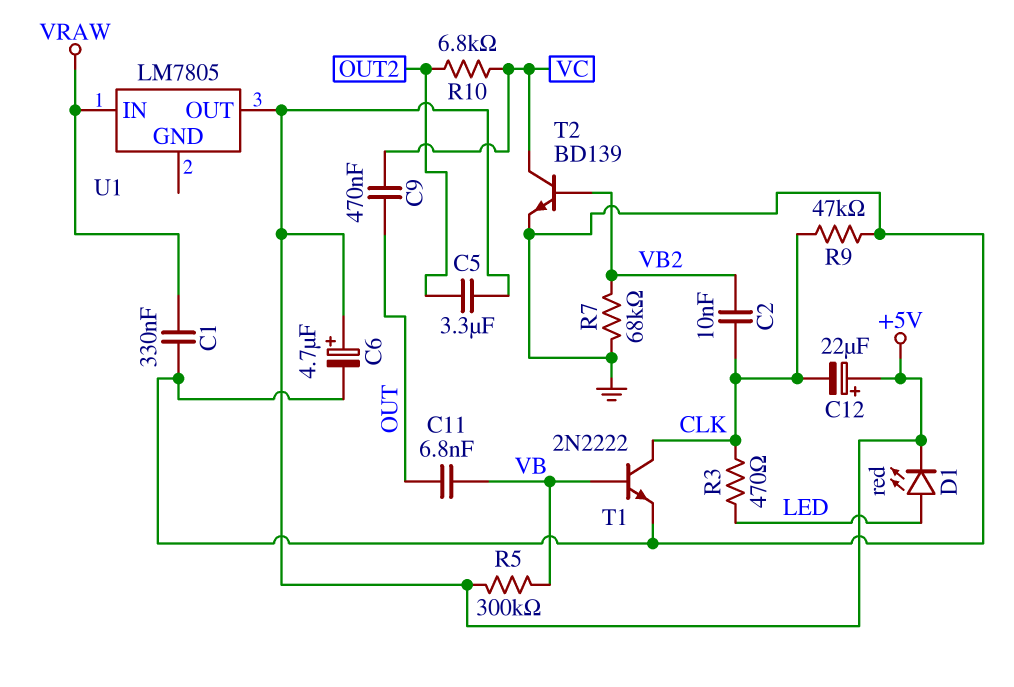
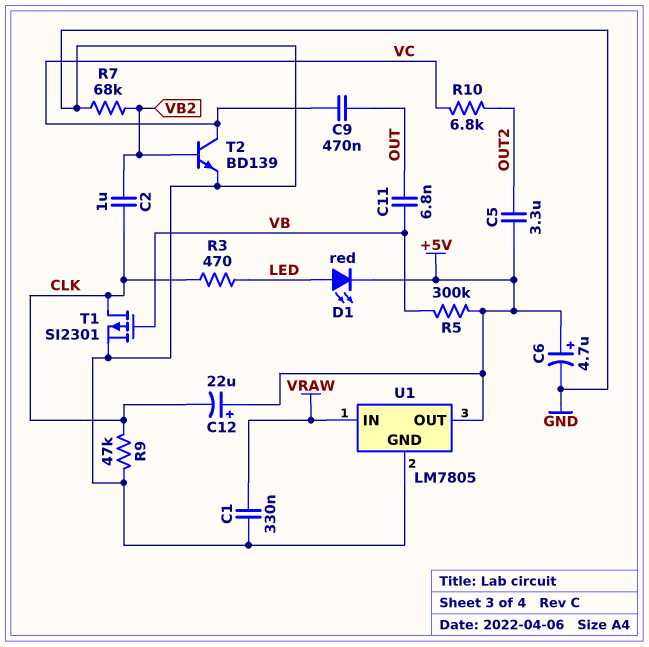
C2: 10nF (CLK, VB2) -> 1uF (CLK, VB2)
T1: NPN 2N2222 (B VB, C CLK, E GND) -> PMOS SI2301 (G VB, D CLK, S GND)
U1 pin GND: none -> GND

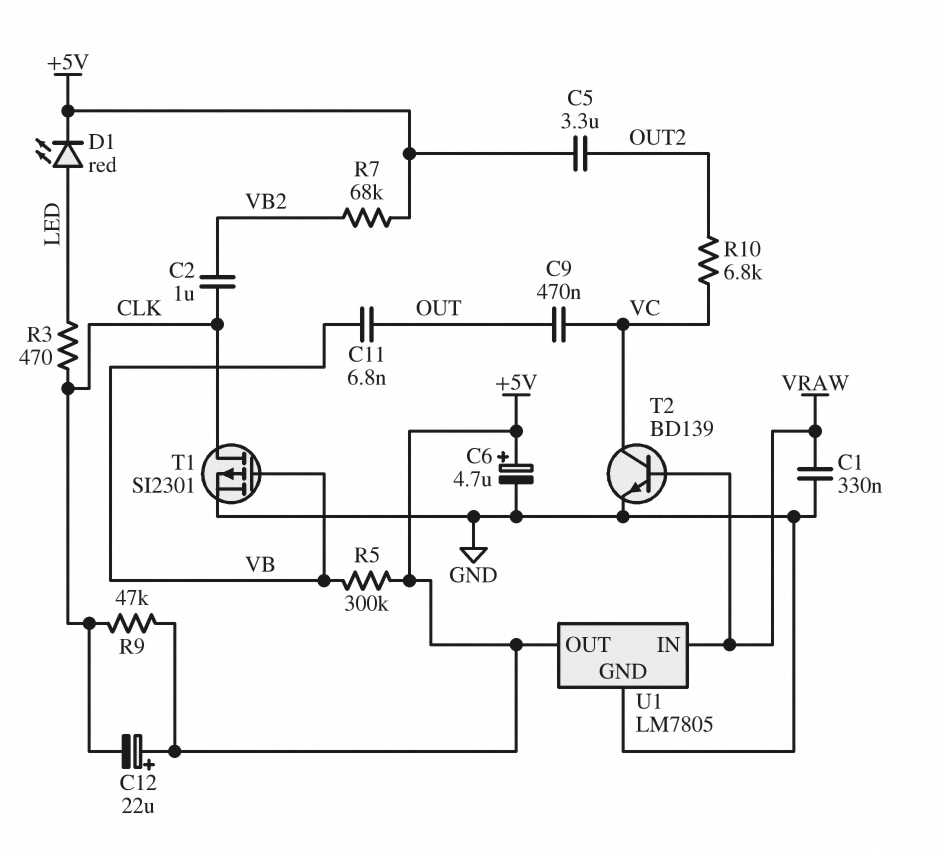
R7: 68k (GND, VB2) -> 68k (+5V, VB2)
R9: 47k (CLK, GND) -> 47k (+5V, CLK)
T2: NPN BD139 (B VB2, C VC, E GND) -> NPN BD139 (B VRAW, C VC, E GND)

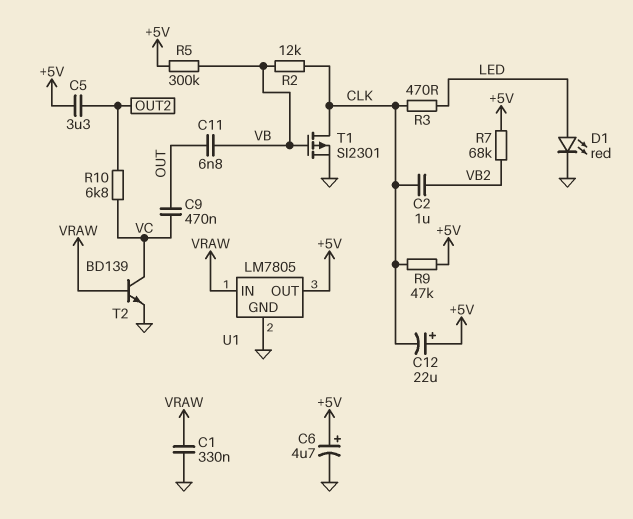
D1: LED red (A LED, K +5V) -> LED red (A LED, K GND)
R2: none -> 12k (CLK, VB)

